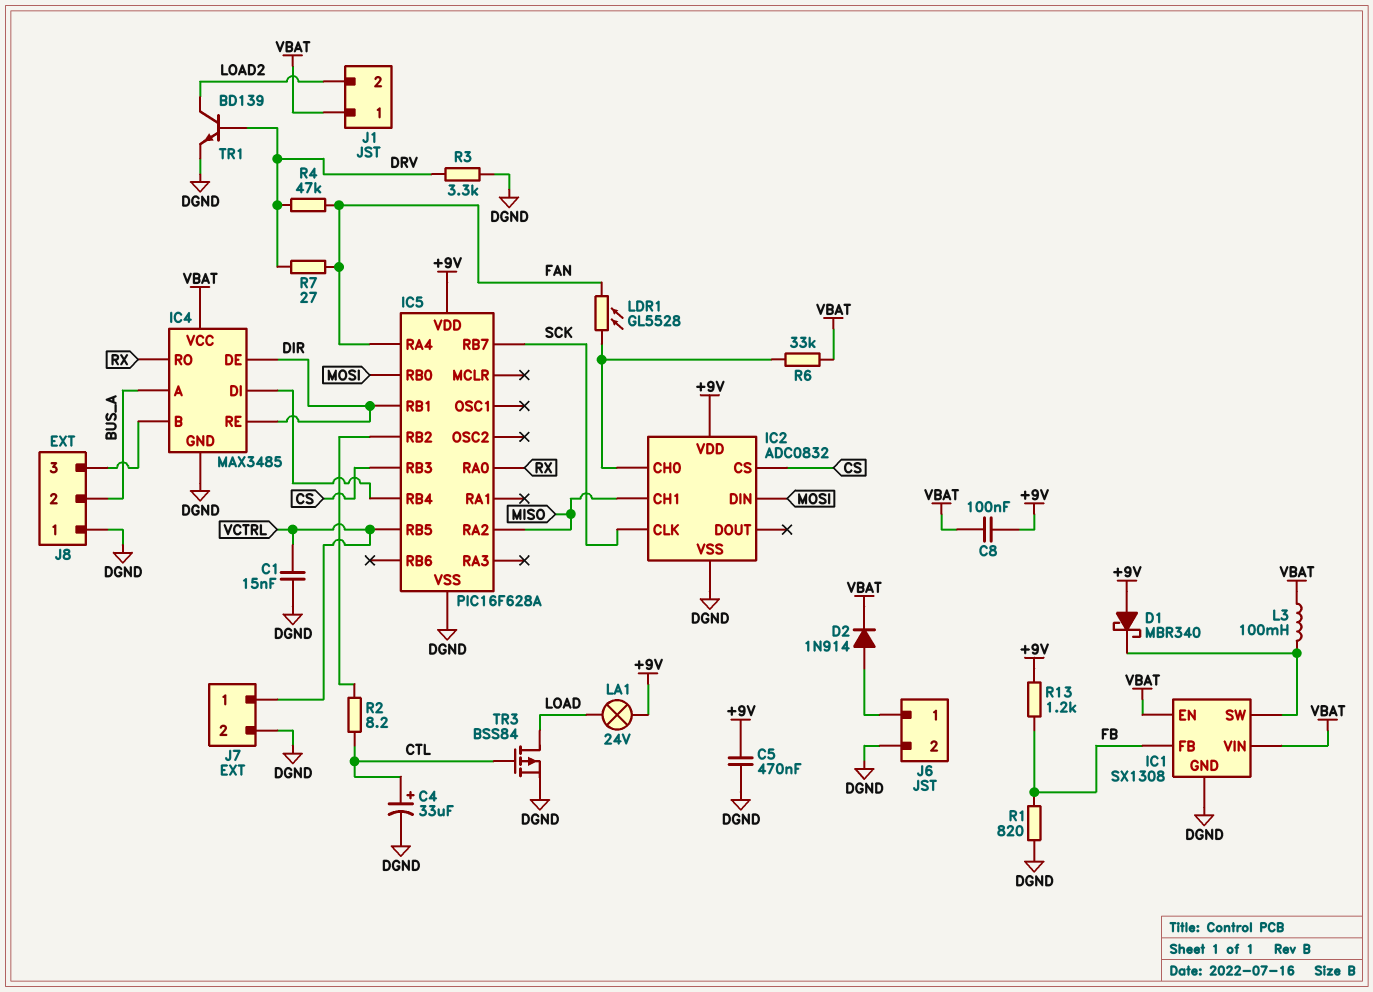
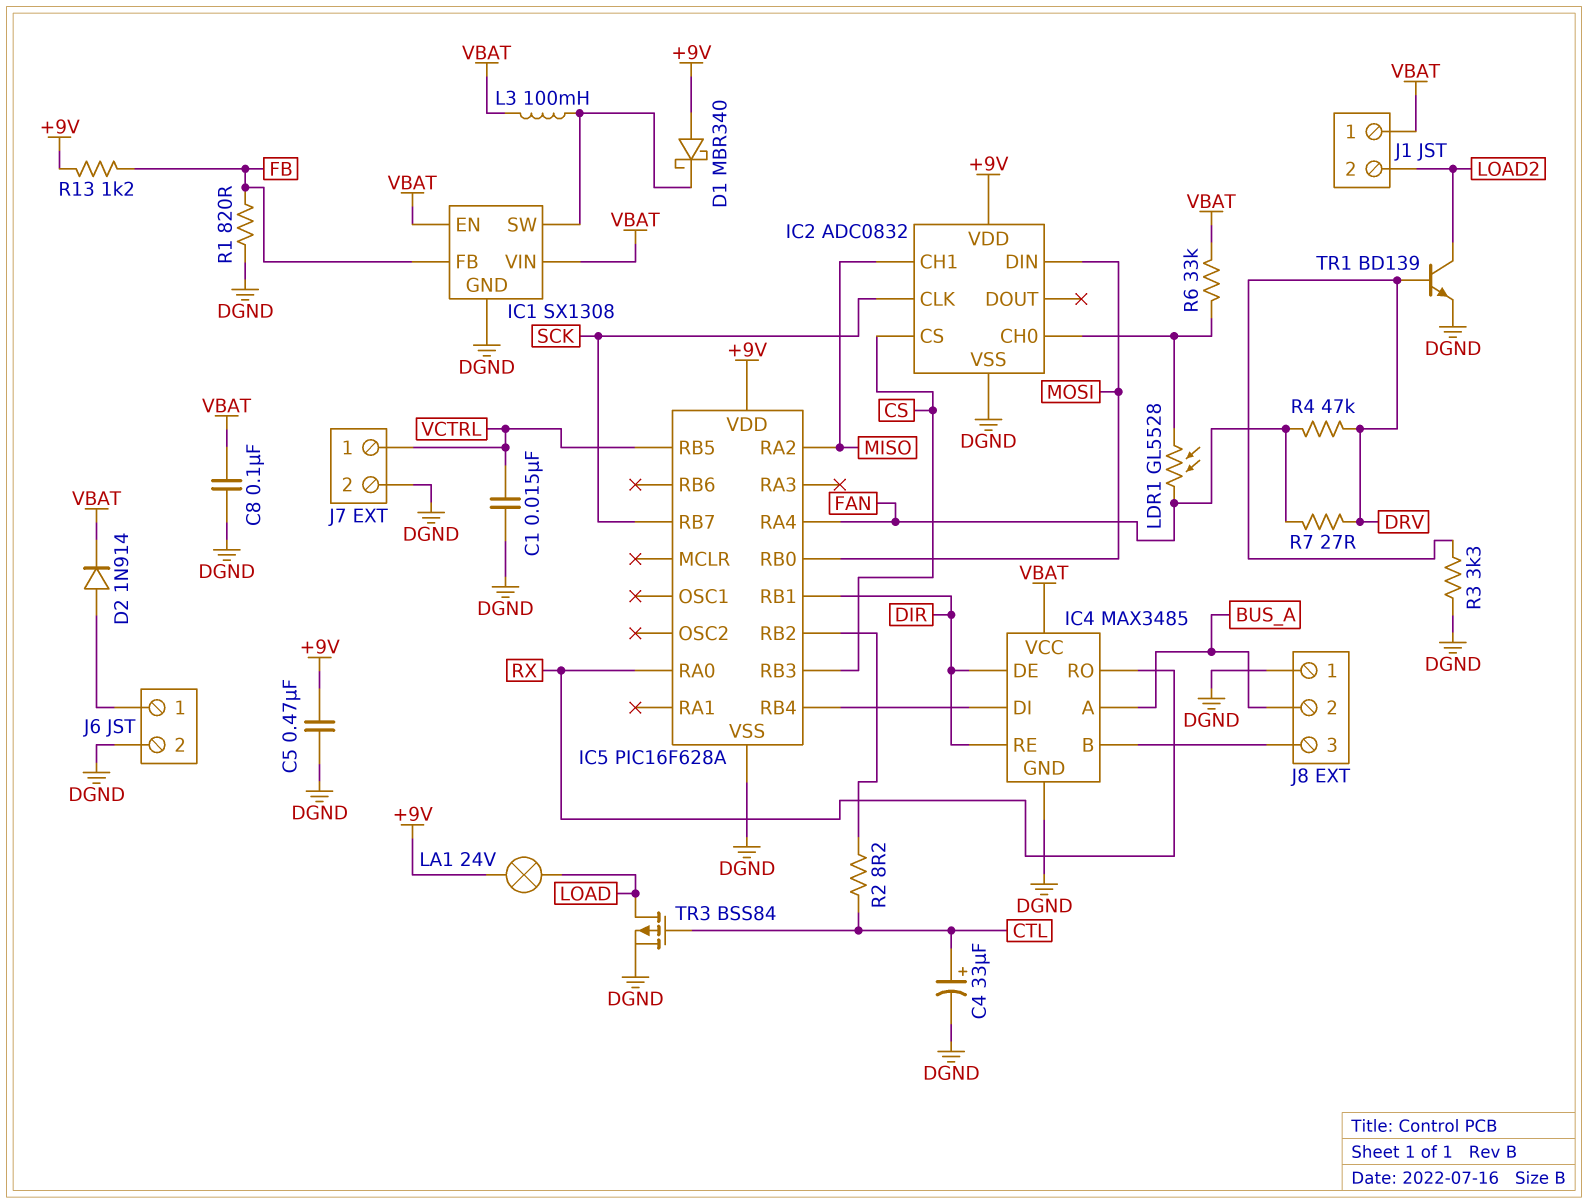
C8: 100nF (+9V, VBAT) -> 100nF (DGND, VBAT)

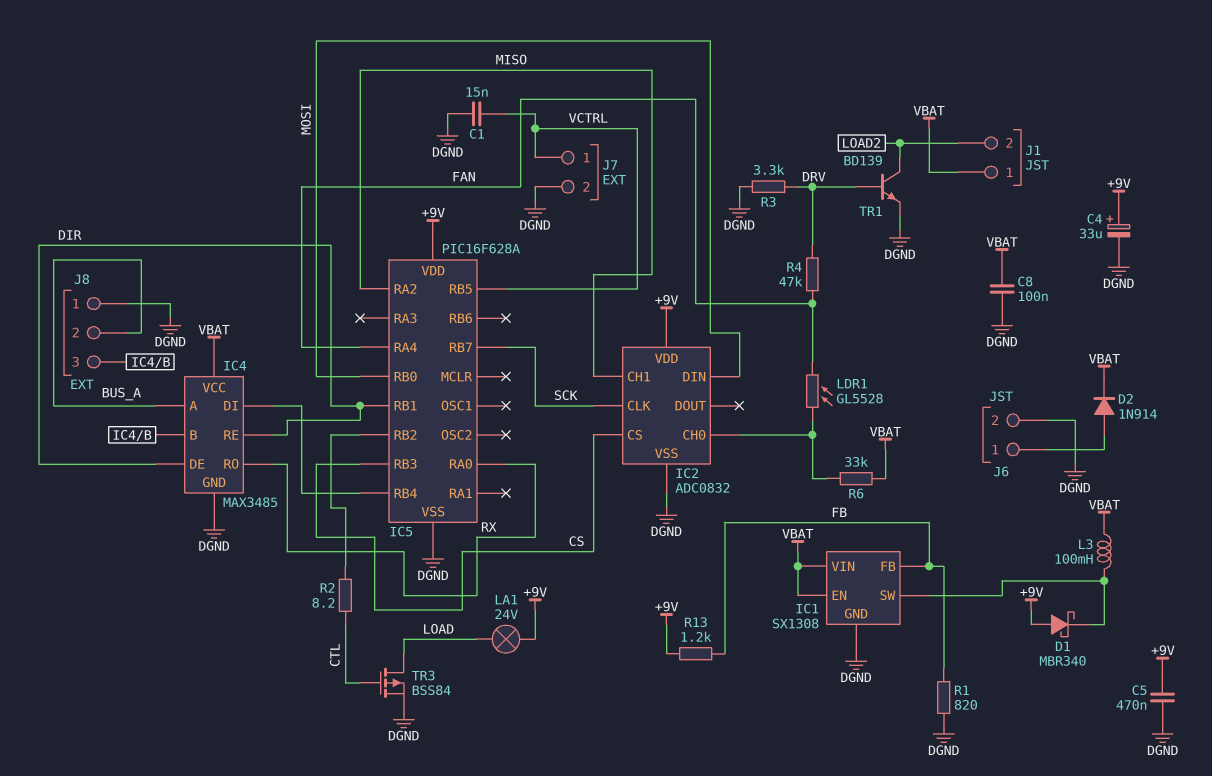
C4: 33uF (plus CTL, minus DGND) -> 33uF (plus +9V, minus DGND)
R7: 27 (DRV, FAN) -> none

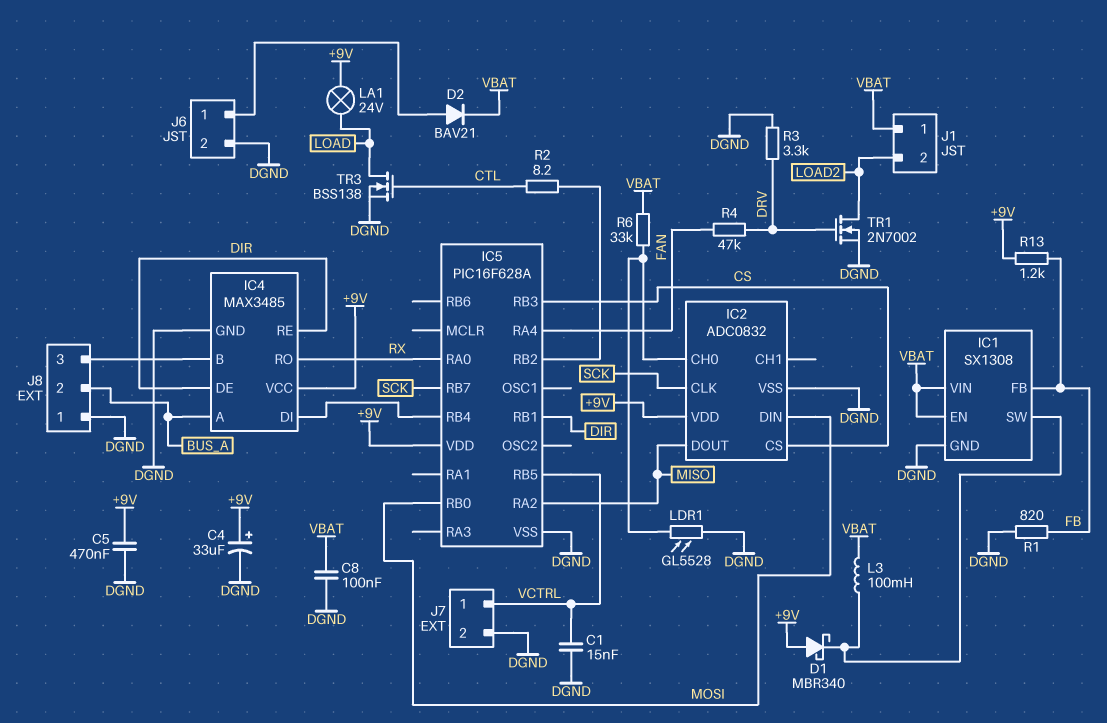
D2: diode 1N914 (A J6/1, K VBAT) -> diode BAV21 (A J6/1, K VBAT)
IC2 pin CH1: MISO -> none
IC2 pin DOUT: none -> MISO
IC4 pin VCC: VBAT -> +9V
LDR1: GL5528 (FAN, IC2/CH0) -> GL5528 (DGND, IC2/CH0)
TR1: NPN BD139 (B DRV, C LOAD2, E DGND) -> NMOS 2N7002 (G DRV, D LOAD2, S DGND)
TR3: PMOS BSS84 (G CTL, D LOAD, S DGND) -> NMOS BSS138 (G CTL, D LOAD, S DGND)

